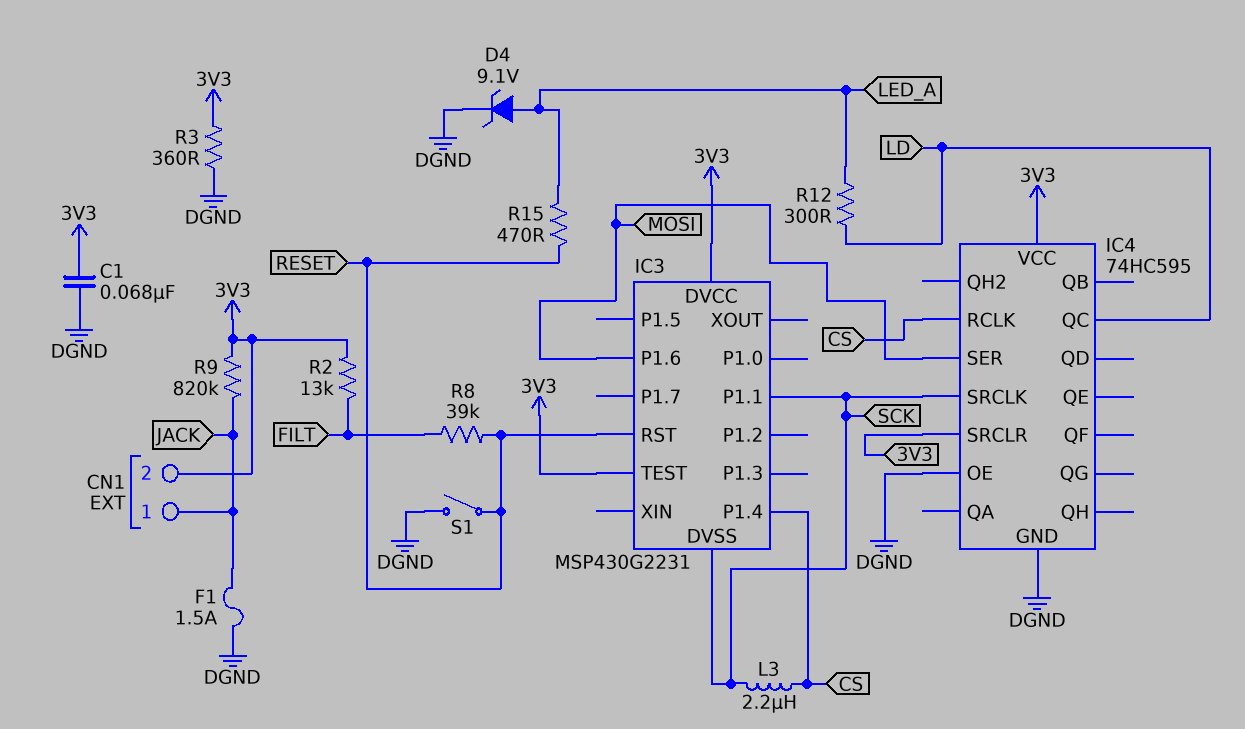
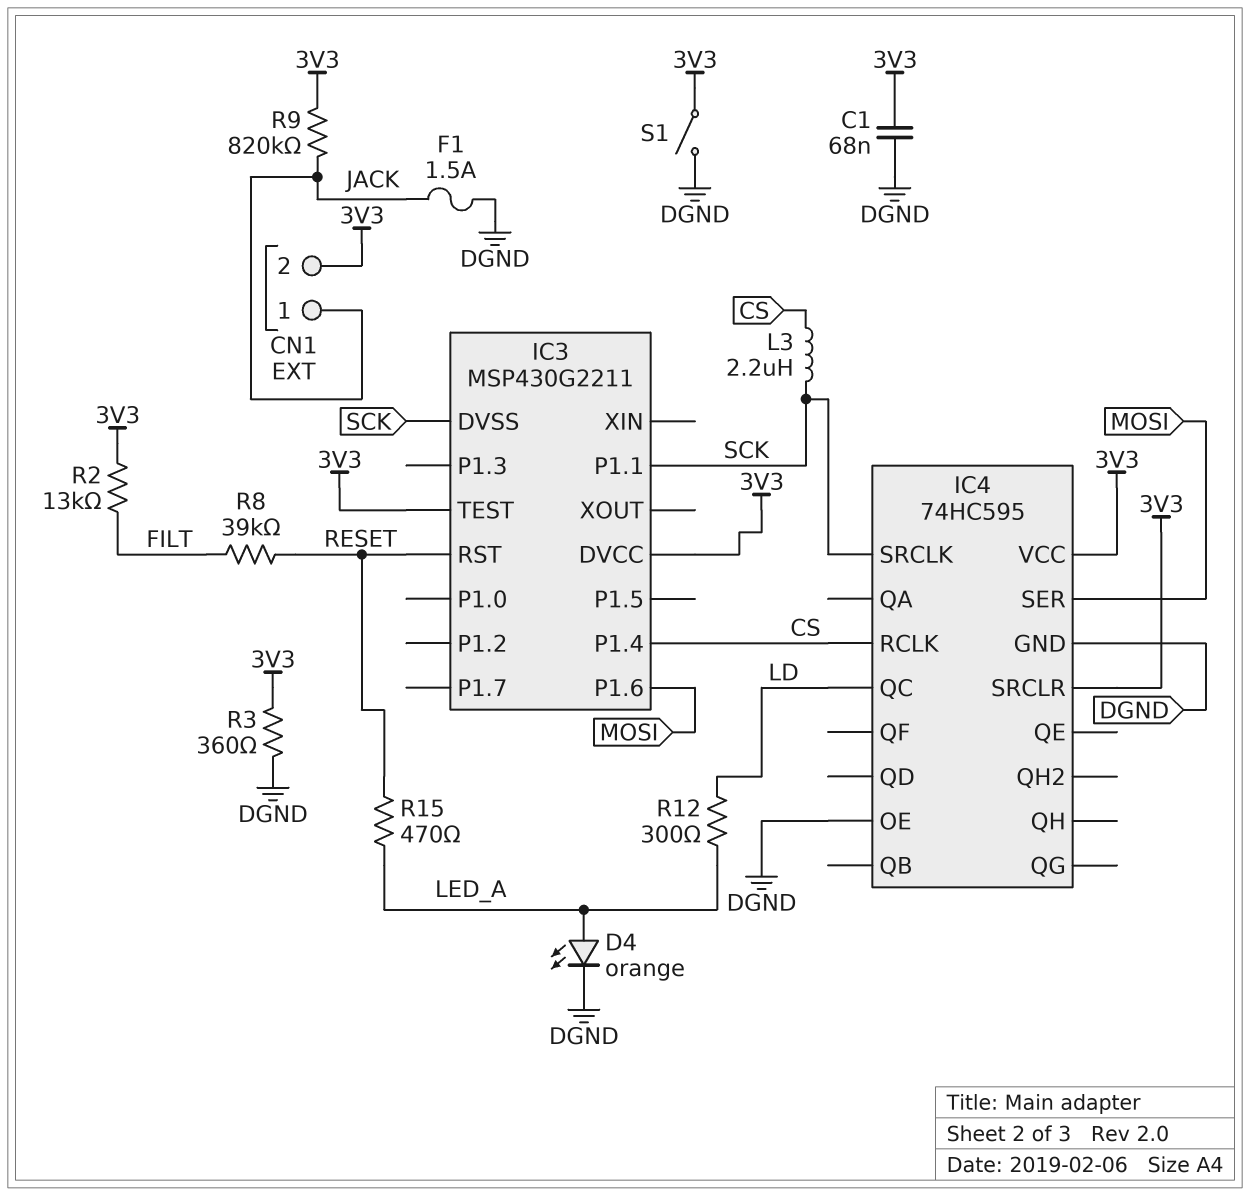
D4: zener 9.1V (A LED_A, K DGND) -> LED orange (A LED_A, K DGND)
IC3: MSP430G2231 -> MSP430G2211
S1: switch (DGND, RESET) -> switch (3V3, DGND)

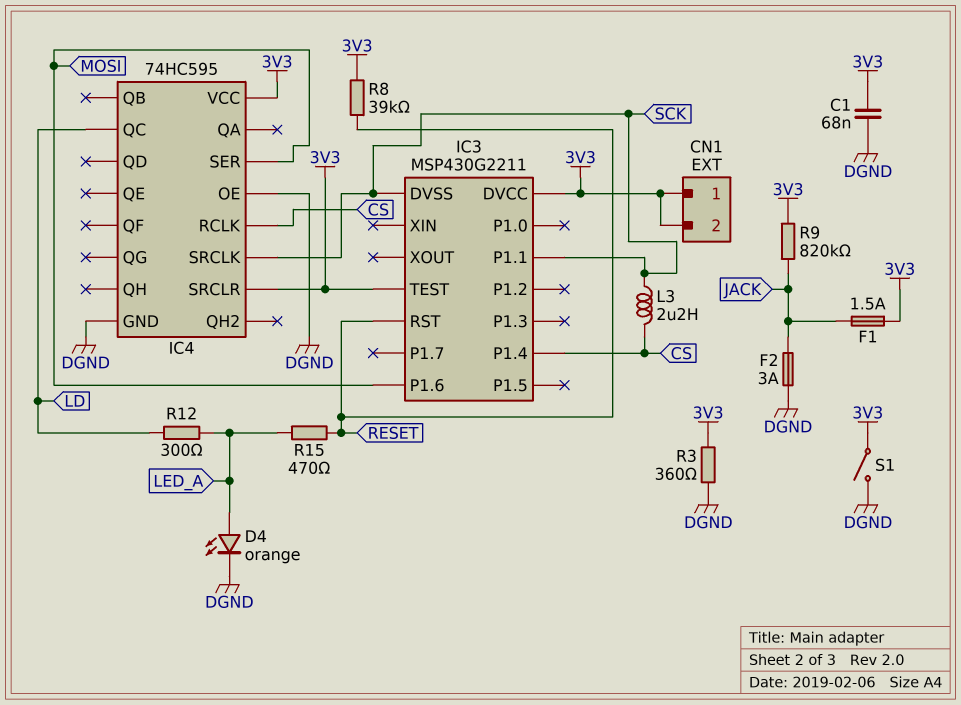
CN1 pin 1: JACK -> 3V3
F1: 1.5A (DGND, JACK) -> 1.5A (3V3, JACK)
F2: none -> 3A (DGND, JACK)
R2: 13k (3V3, FILT) -> none
R8: 39k (FILT, RESET) -> 39k (3V3, RESET)

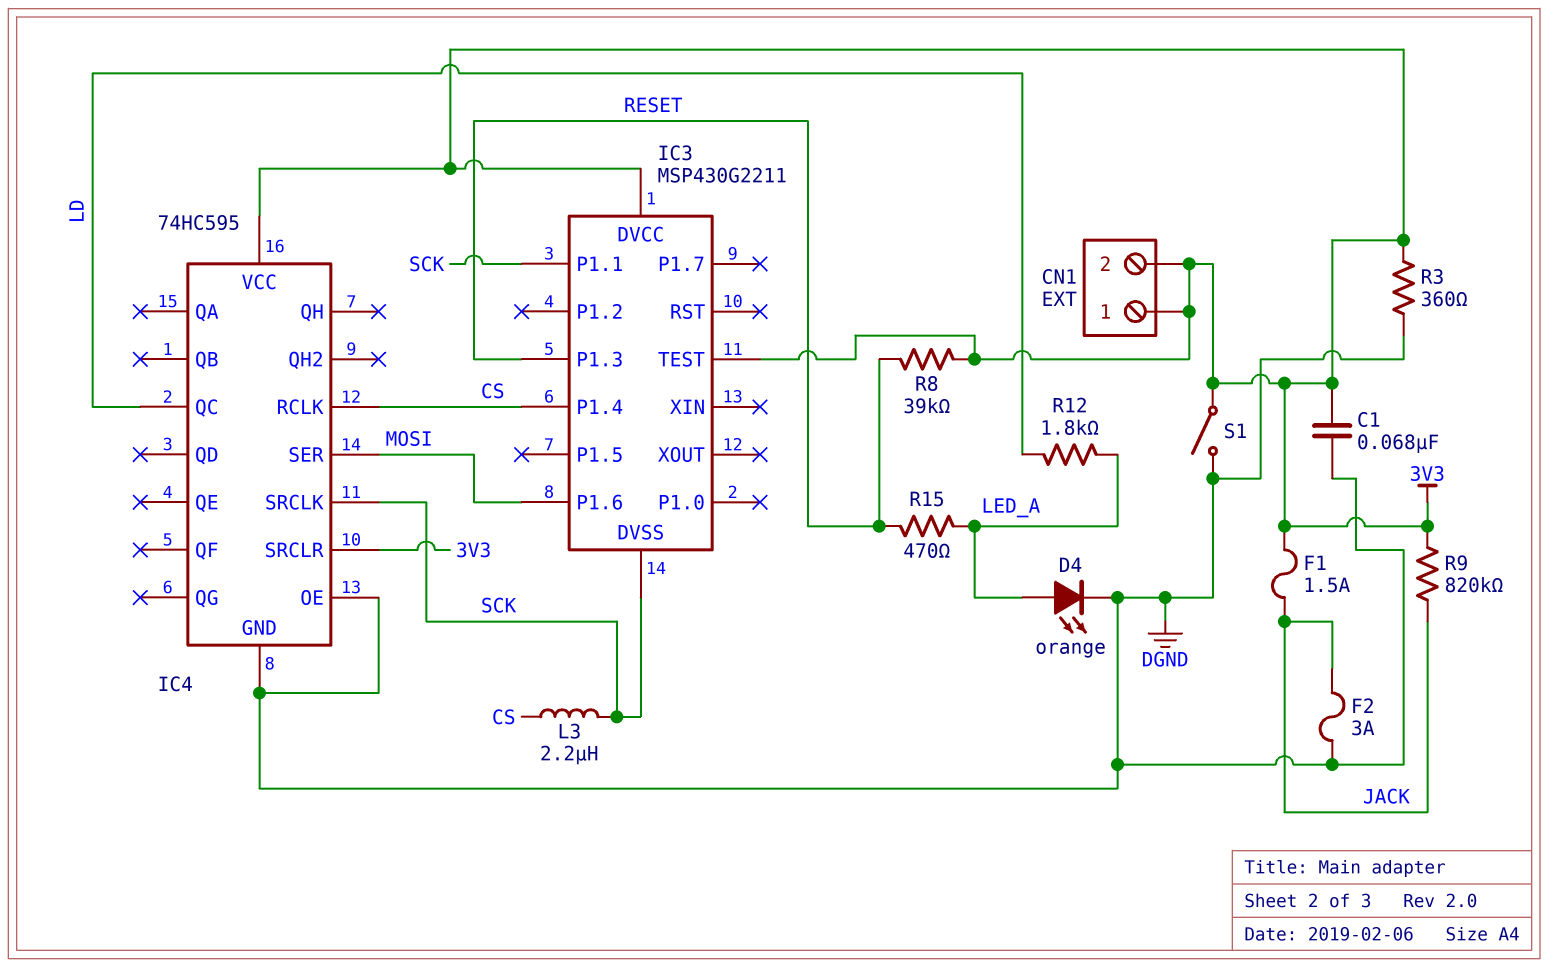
IC3 pin P1.3: none -> RESET
IC3 pin RST: RESET -> none
R12: 300 (LD, LED_A) -> 1.8k (LD, LED_A)

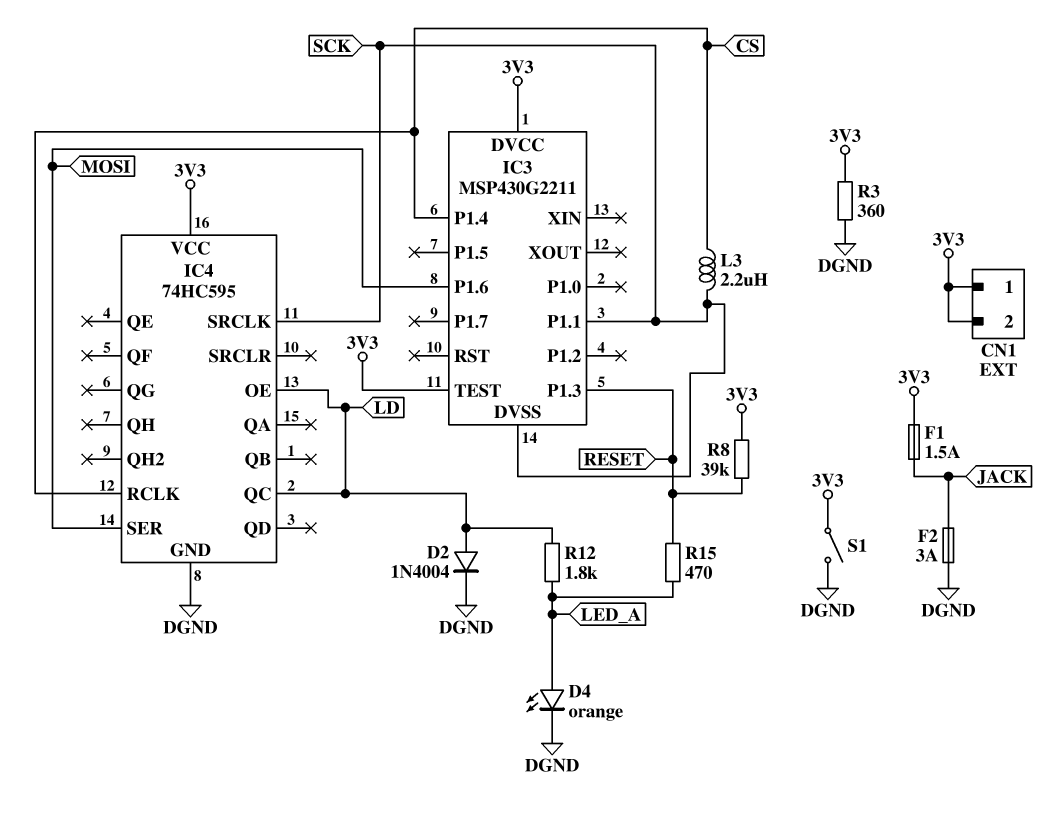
C1: 68nF (3V3, DGND) -> none
D2: none -> diode 1N4004 (A LD, K DGND)
IC4 pin OE: DGND -> LD
IC4 pin SRCLR: 3V3 -> none
R9: 820k (3V3, JACK) -> none

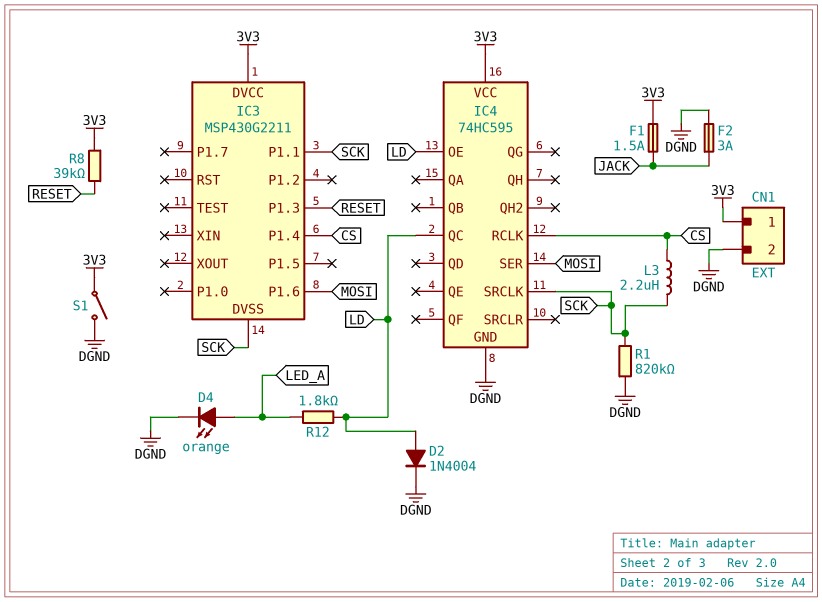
CN1 pin 2: 3V3 -> DGND
IC3 pin TEST: 3V3 -> none
R1: none -> 820k (DGND, SCK)
R3: 360 (3V3, DGND) -> none
R15: 470 (LED_A, RESET) -> none

